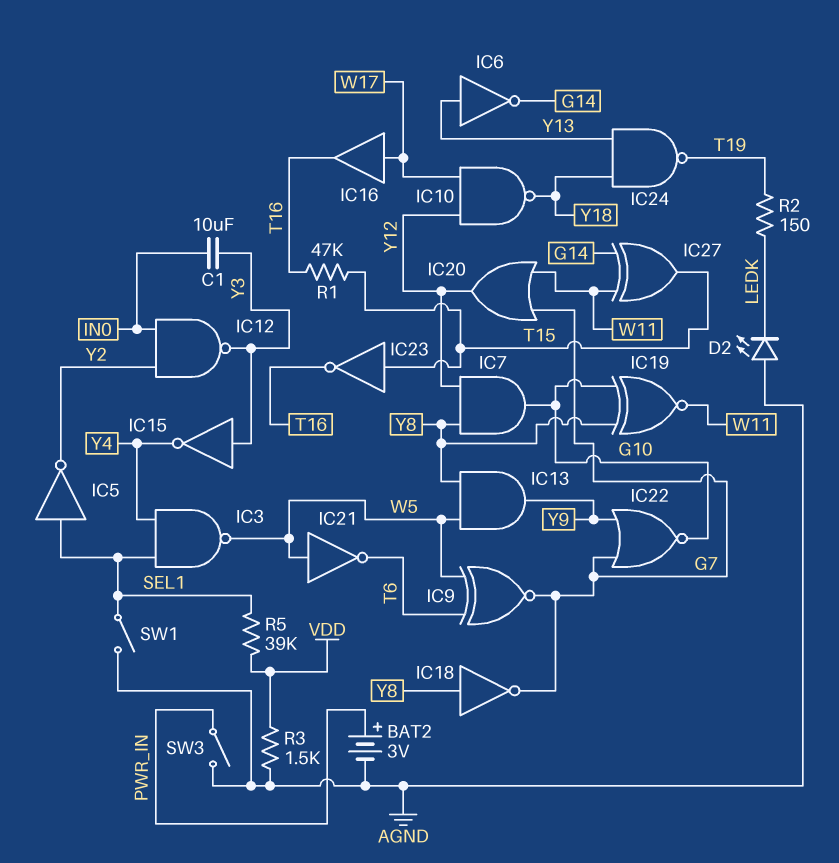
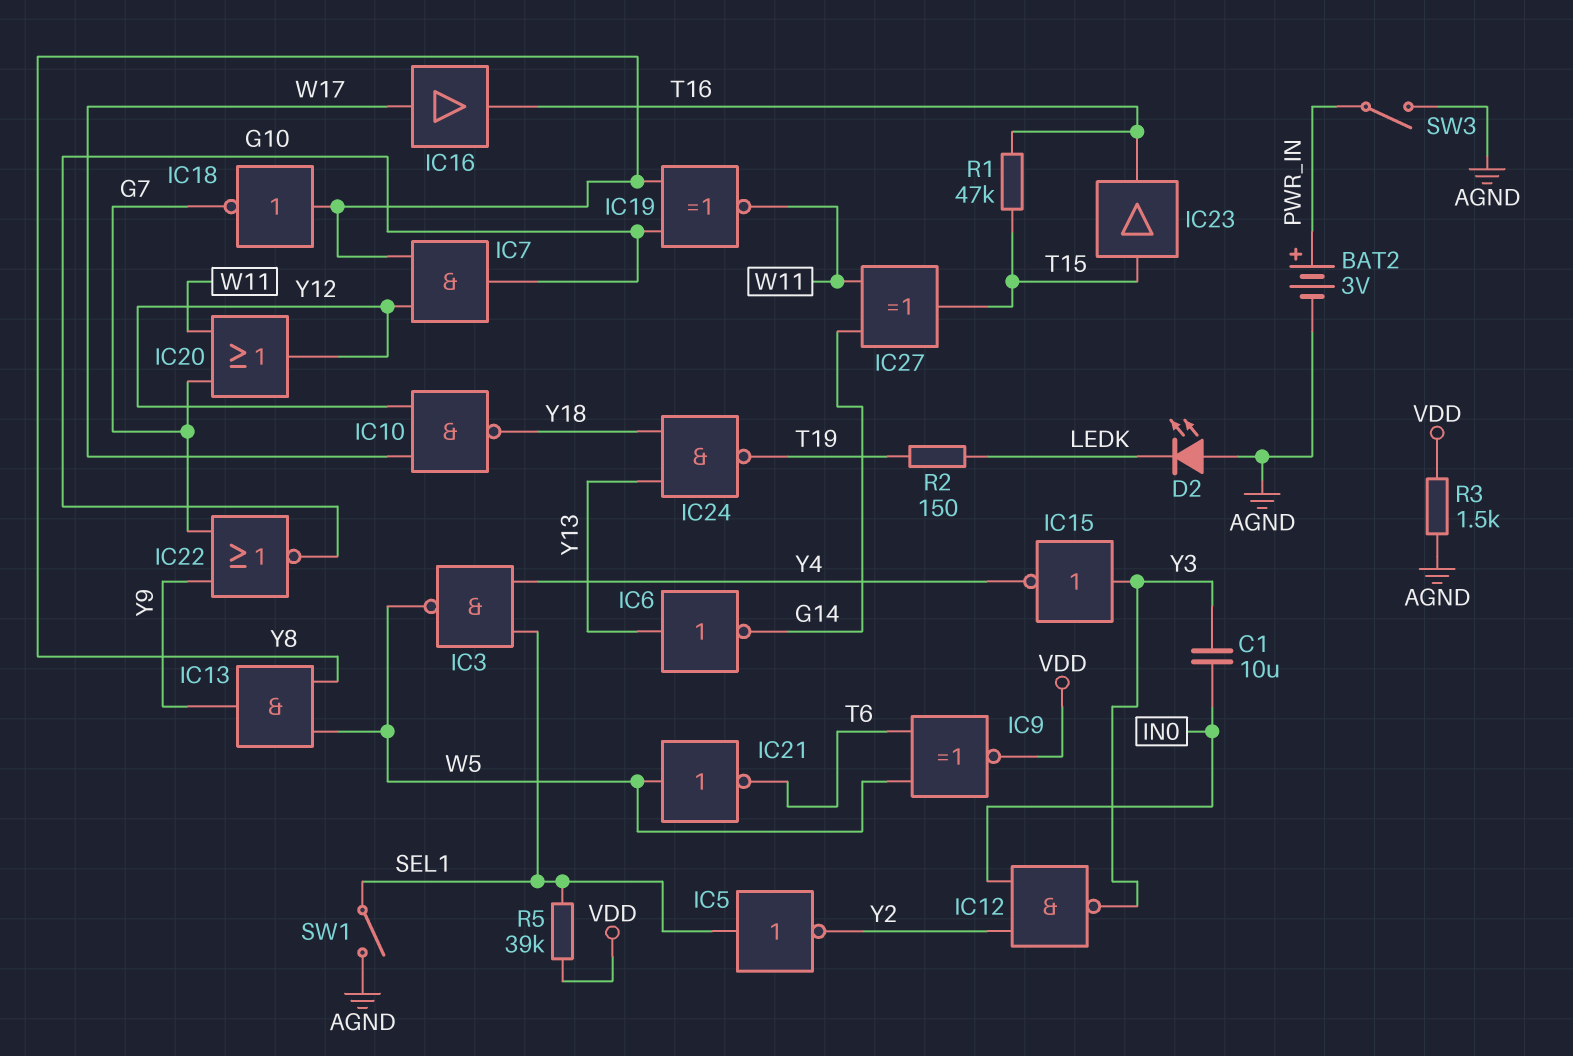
IC9: XNOR (in T6, in W5, out G7) -> XNOR (in T6, in W5, out VDD)
IC23: NOT (in T15, out T16) -> buffer (in T15, out T16)

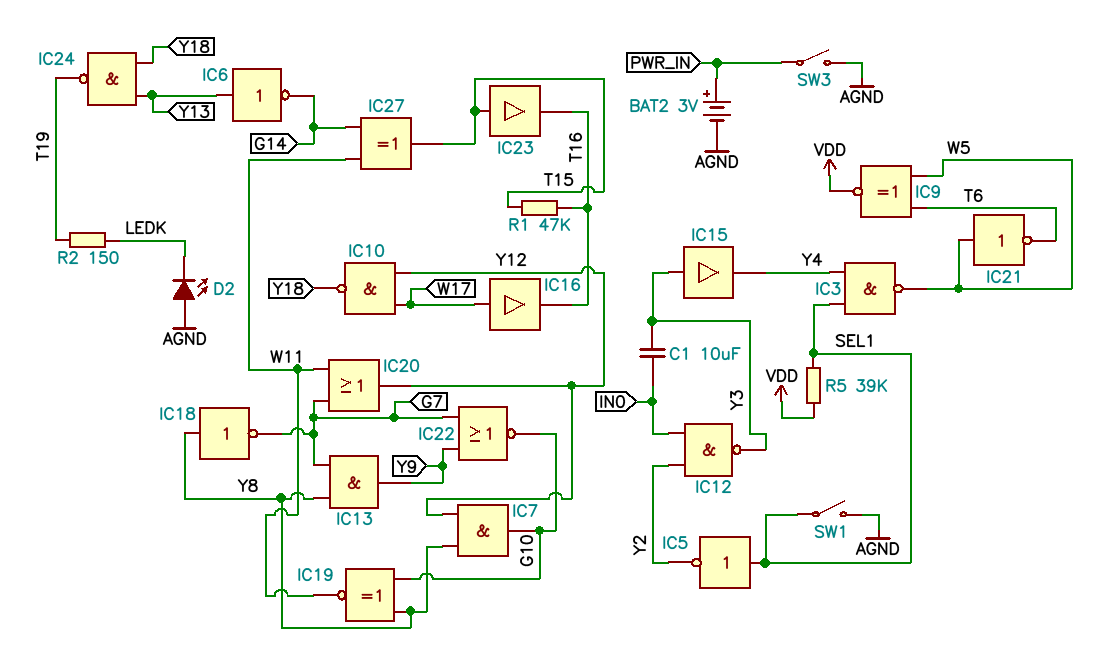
IC13: AND (in W5, in Y8, out Y9) -> AND (in G7, in Y8, out Y9)
IC15: NOT (in Y3, out Y4) -> buffer (in Y3, out Y4)
R3: 1.5k (AGND, VDD) -> none

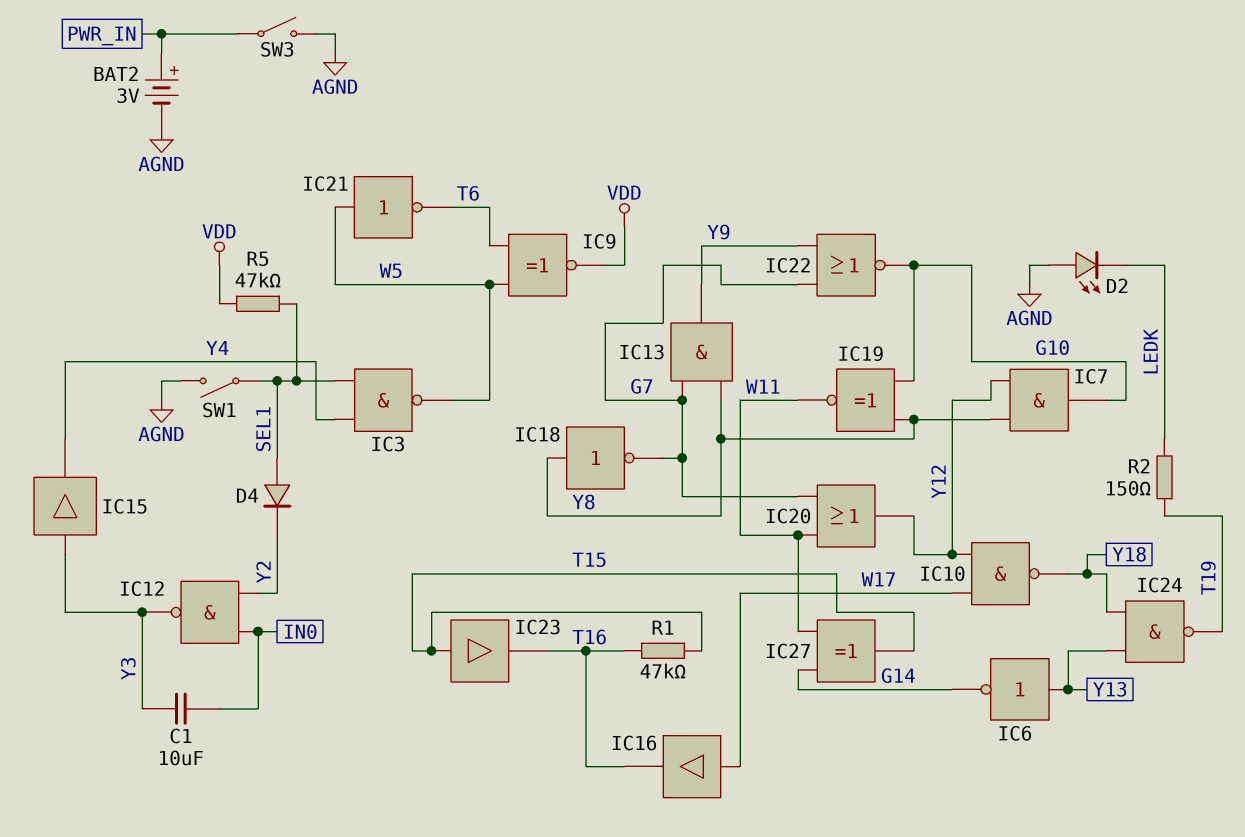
D4: none -> diode (A SEL1, K Y2)
IC5: NOT (in SEL1, out Y2) -> none
R5: 39k (SEL1, VDD) -> 47k (SEL1, VDD)

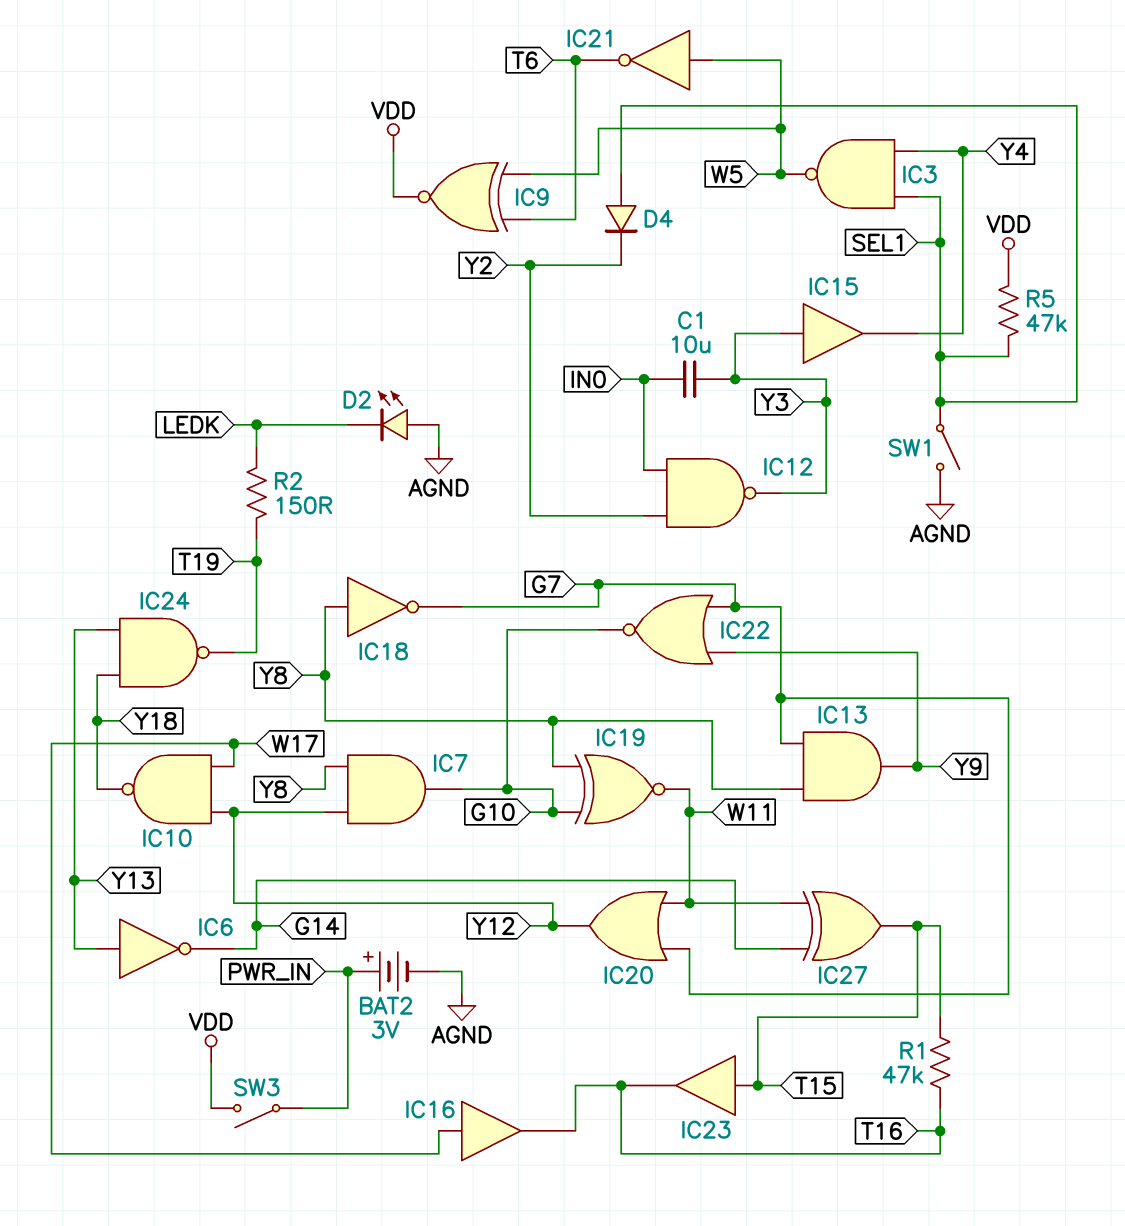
SW3: switch (AGND, PWR_IN) -> switch (PWR_IN, VDD)

